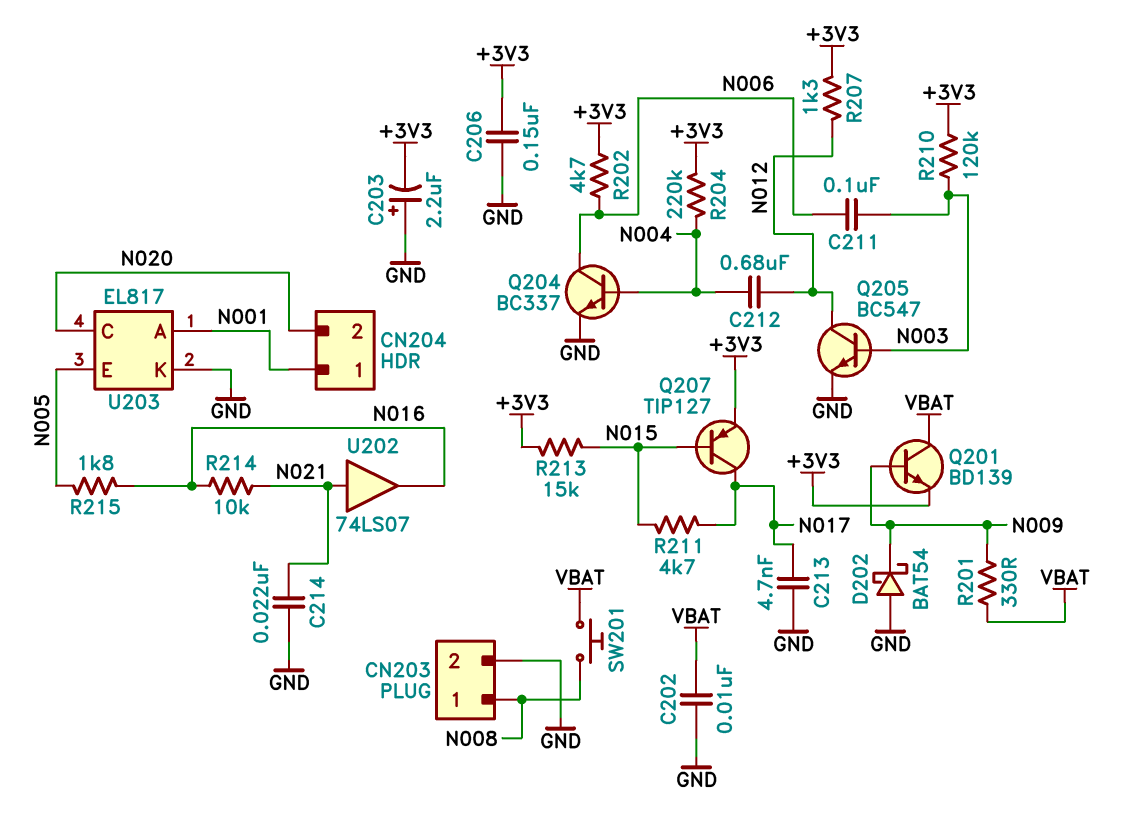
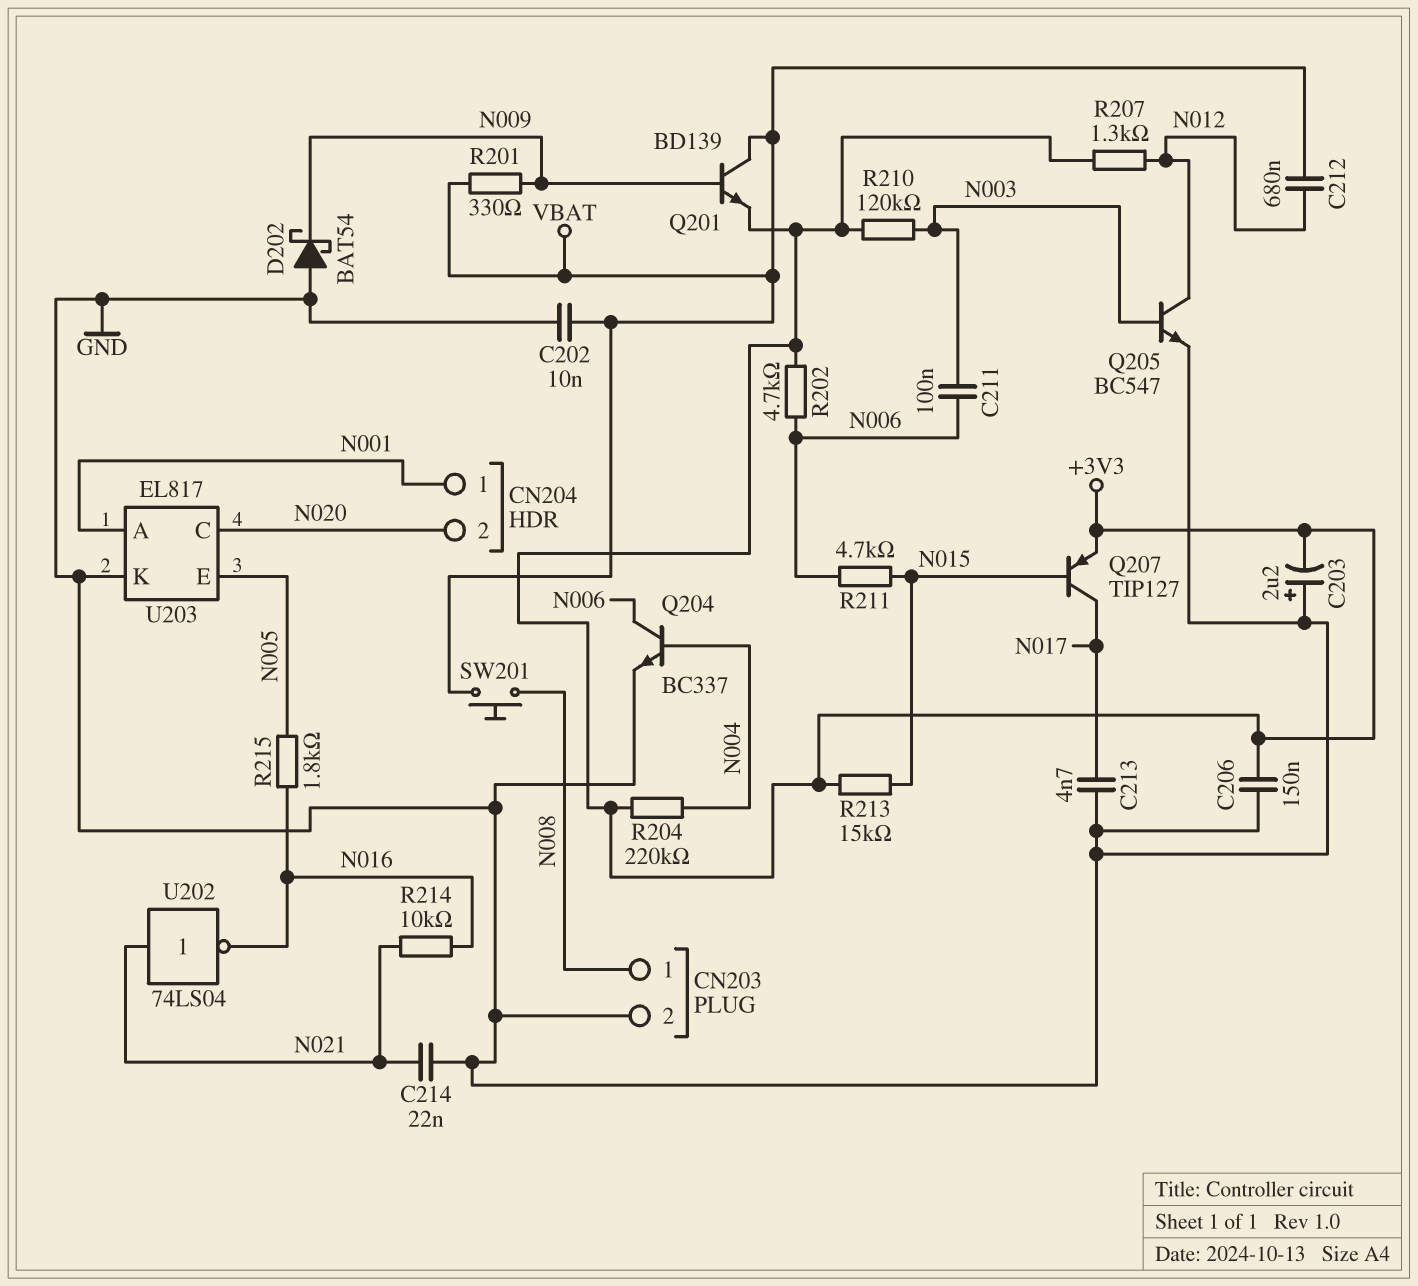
C212: 680nF (N004, N012) -> 680nF (N012, VBAT)
R211: 4.7k (N015, N017) -> 4.7k (N006, N015)
U202: buffer 74LS07 (in N021, out N016) -> NOT 74LS04 (in N021, out N016)

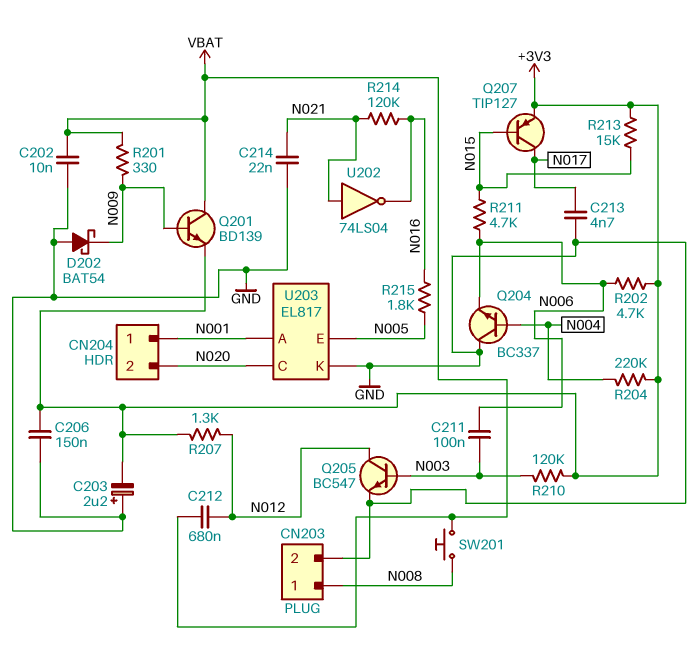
Q204: NPN BC337 (B N004, C N006, E GND) -> NPN BC337 (B N004, C GND, E N006)
R214: 10k (N016, N021) -> 120k (N016, N021)

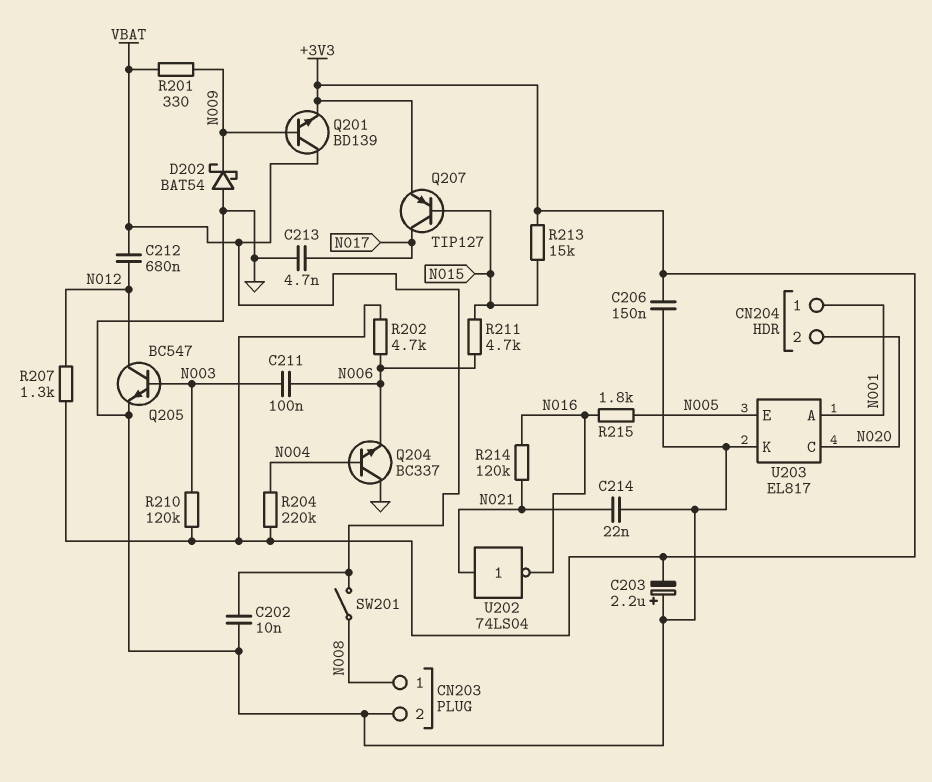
SW201: button (N008, VBAT) -> switch (N008, VBAT)

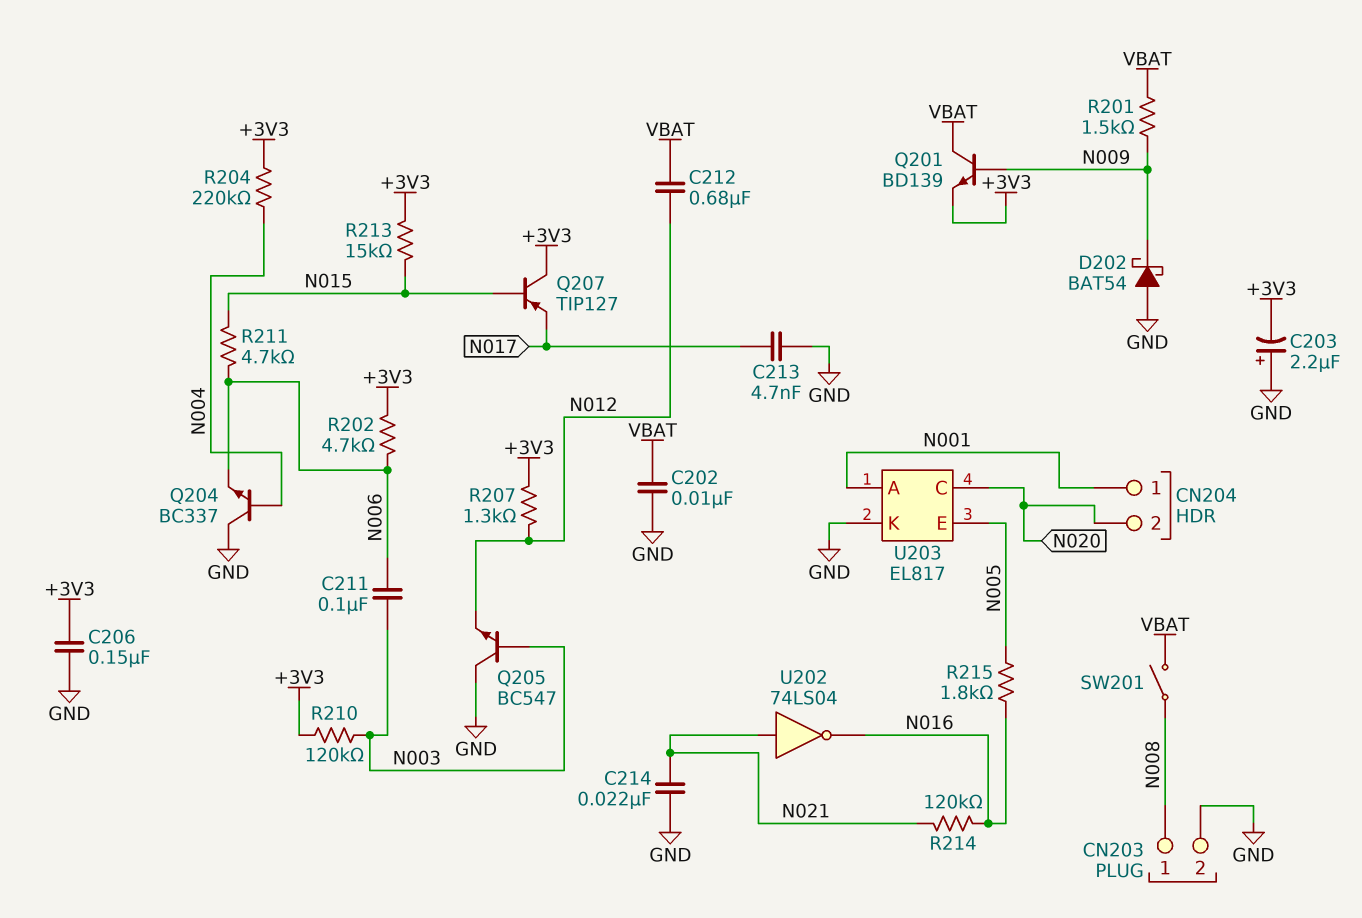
Q205: NPN BC547 (B N003, C N012, E GND) -> NPN BC547 (B N003, C GND, E N012)
Q207: PNP TIP127 (B N015, C N017, E +3V3) -> PNP TIP127 (B N015, C +3V3, E N017)
R201: 330 (N009, VBAT) -> 1.5k (N009, VBAT)

